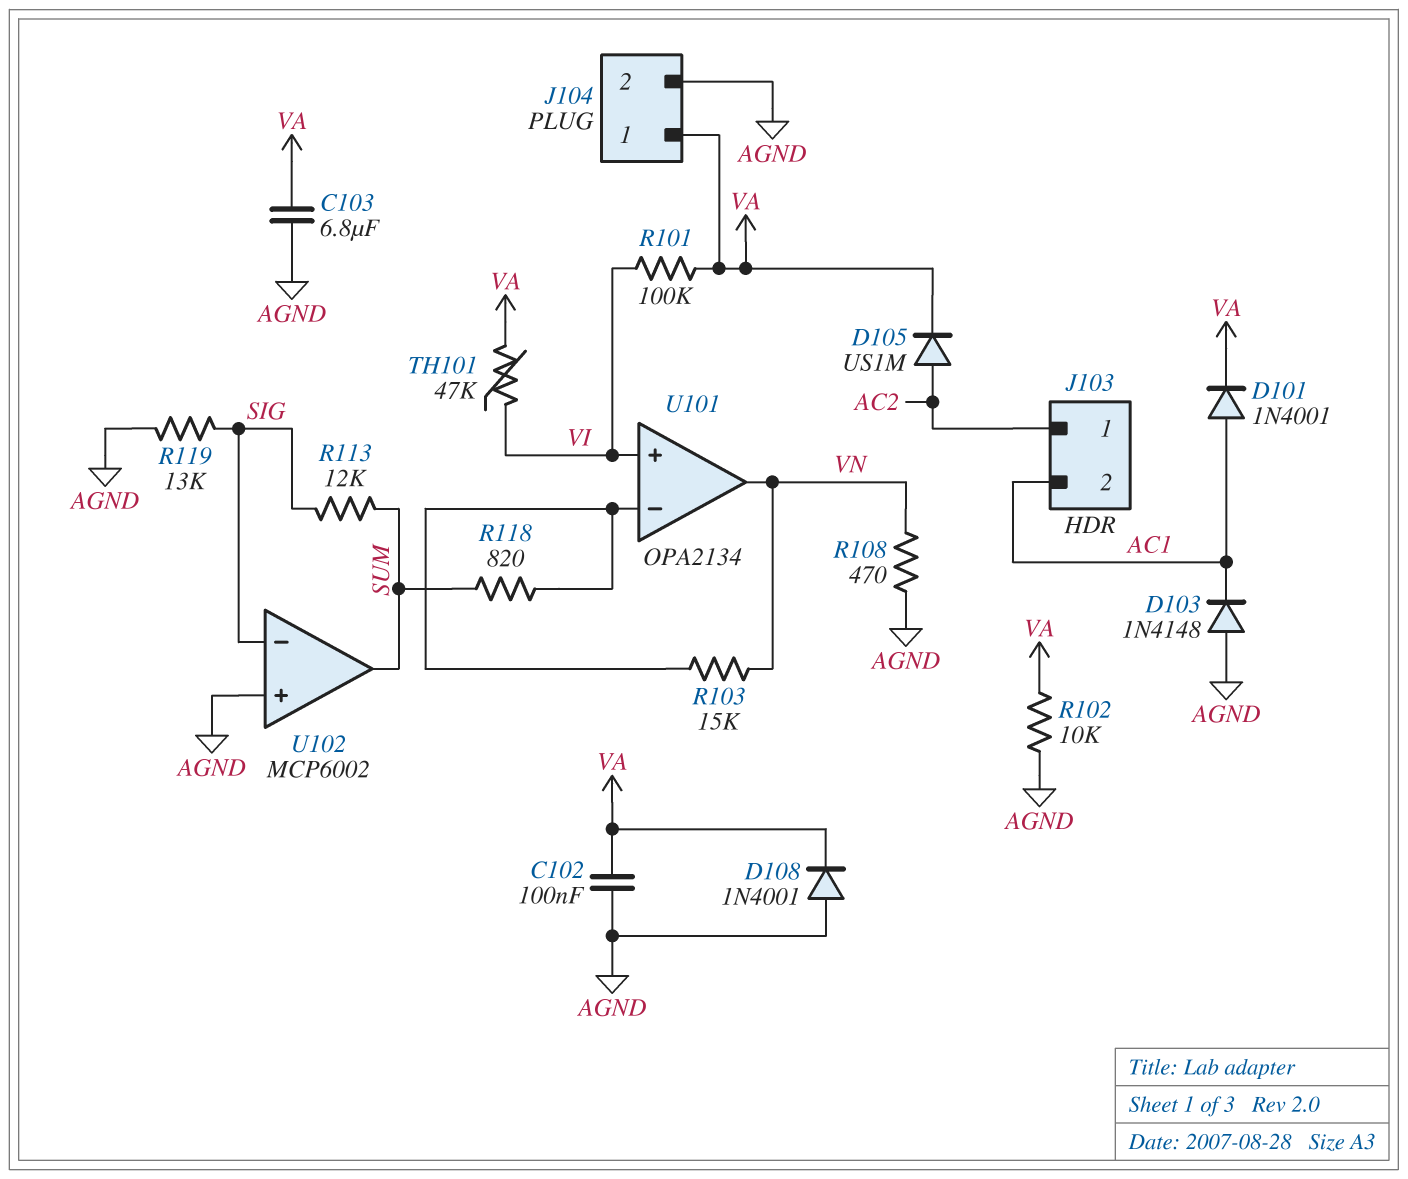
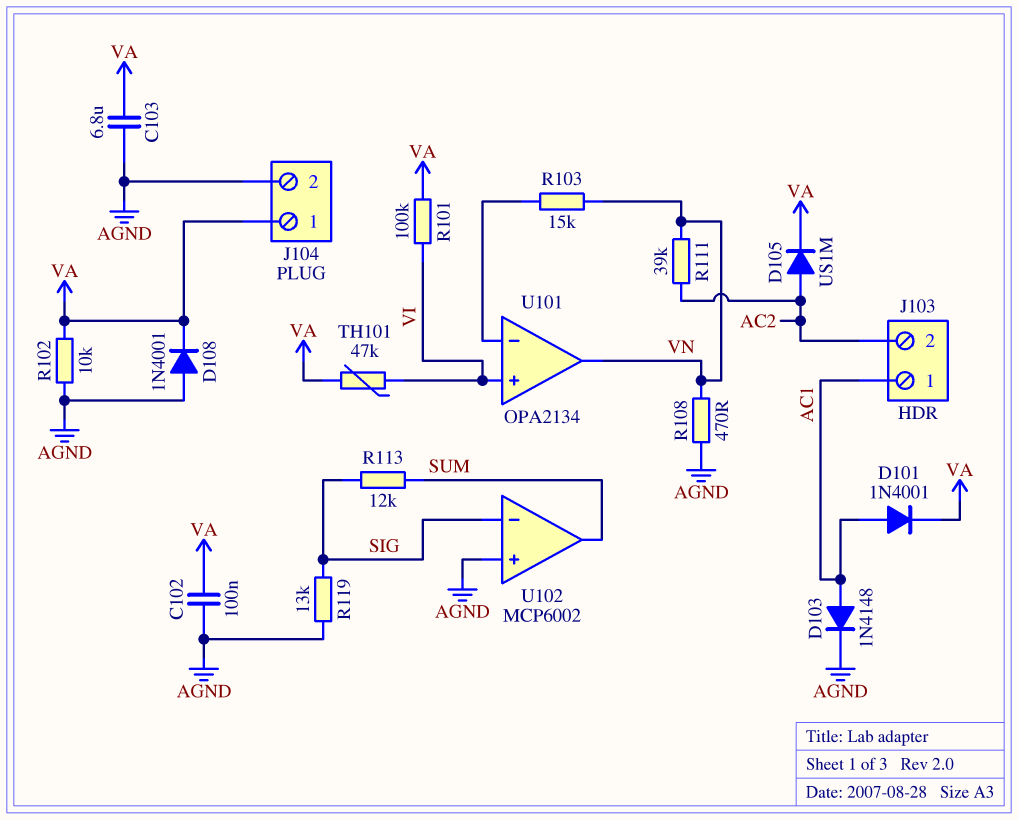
D103: diode 1N4148 (A AGND, K AC1) -> diode 1N4148 (A AC1, K AGND)
J103 pin 1: AC2 -> AC1
J103 pin 2: AC1 -> AC2
R111: none -> 39k (AC2, VN)
R118: 820 (SUM, U101/in-) -> none

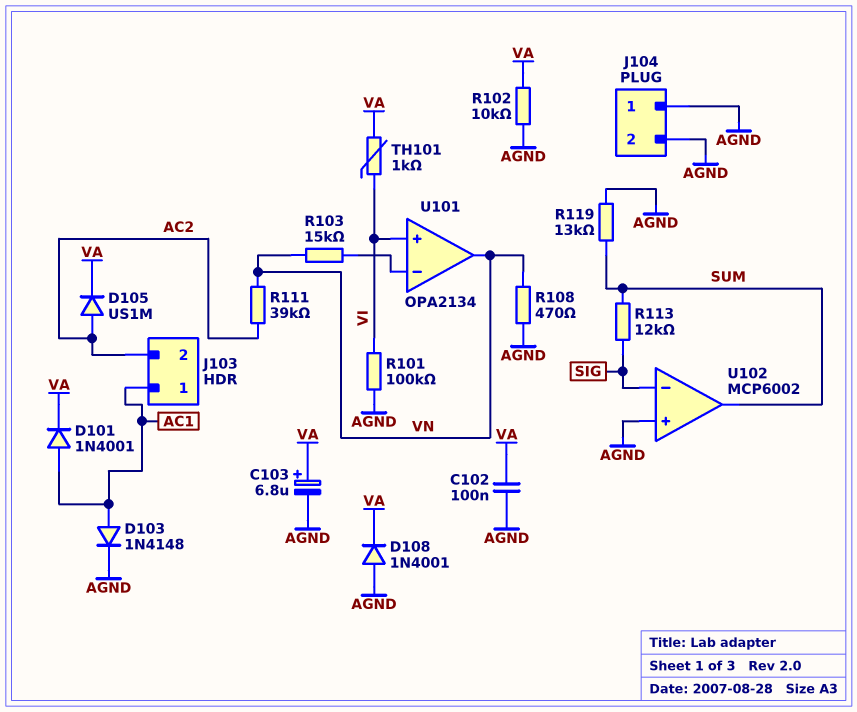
C103: 6.8uF (AGND, VA) -> 6.8uF (plus VA, minus AGND)
J104 pin 1: VA -> AGND
R101: 100k (VA, VI) -> 100k (AGND, VI)
R119: 13k (AGND, SIG) -> 13k (AGND, SUM)
TH101: 47k (VA, VI) -> 1k (VA, VI)

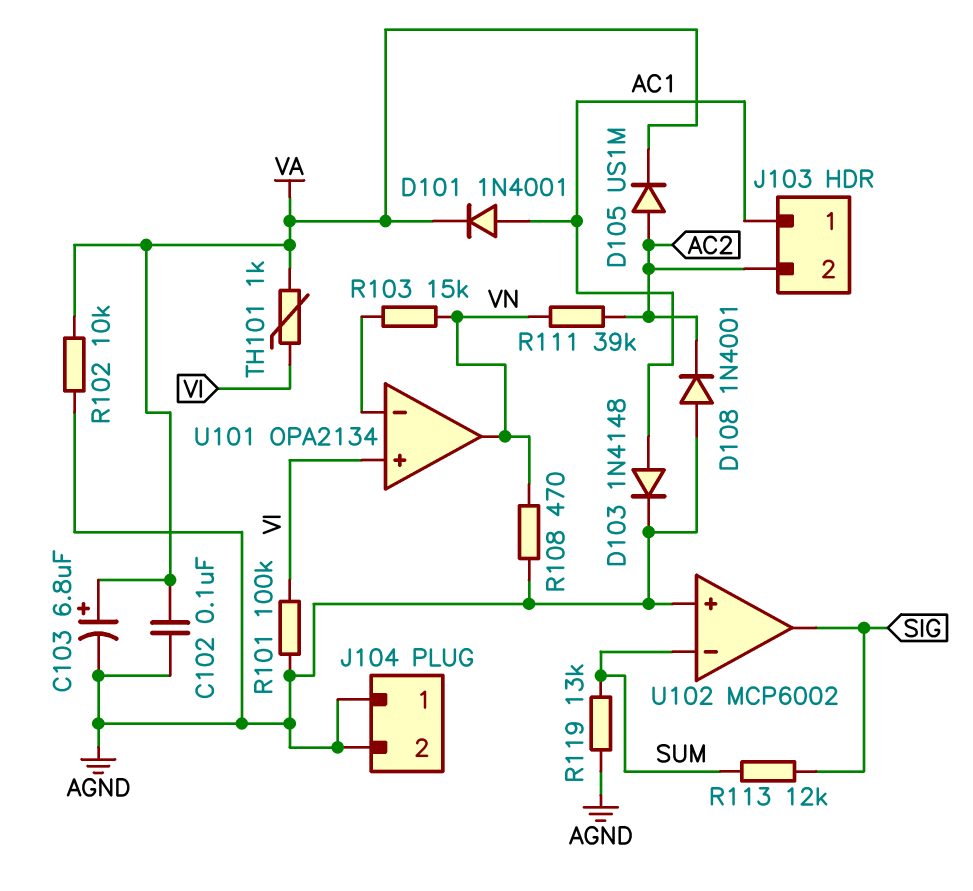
D108: diode 1N4001 (A AGND, K VA) -> diode 1N4001 (A AGND, K AC2)
U102 pin in-: SIG -> SUM
U102 pin out: SUM -> SIG

